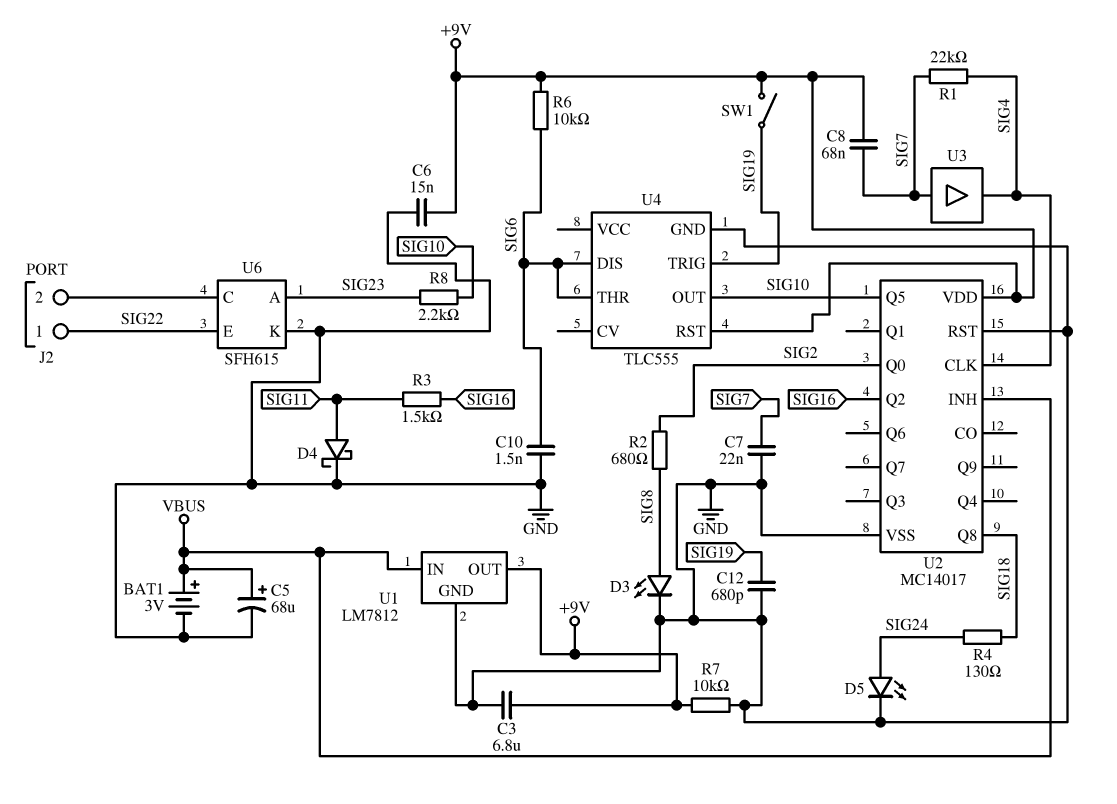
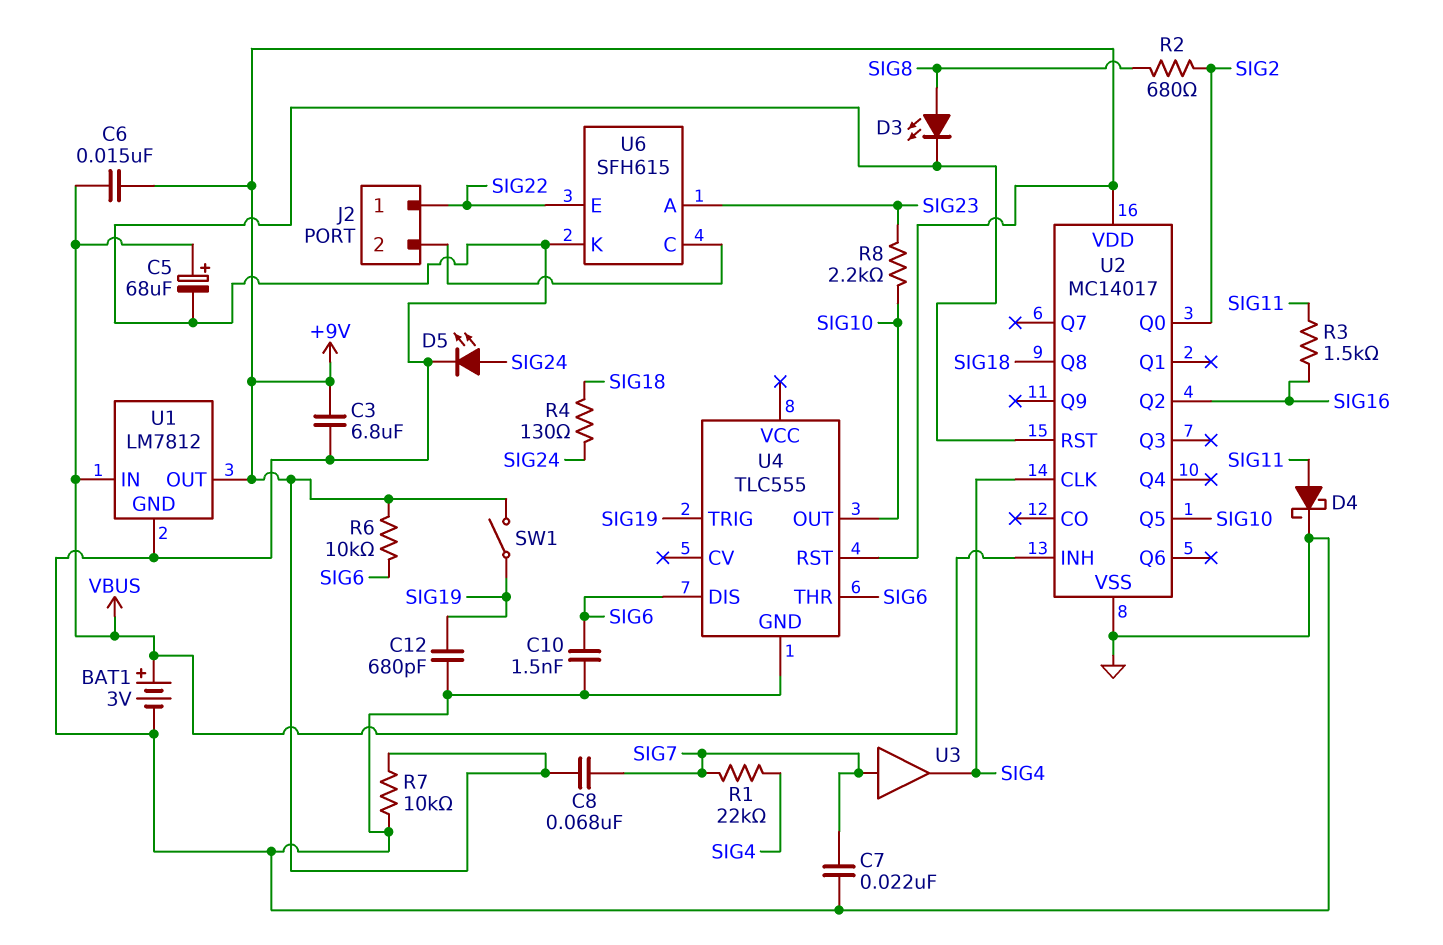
C6: 15nF (+9V, GND) -> 15nF (+9V, VBUS)

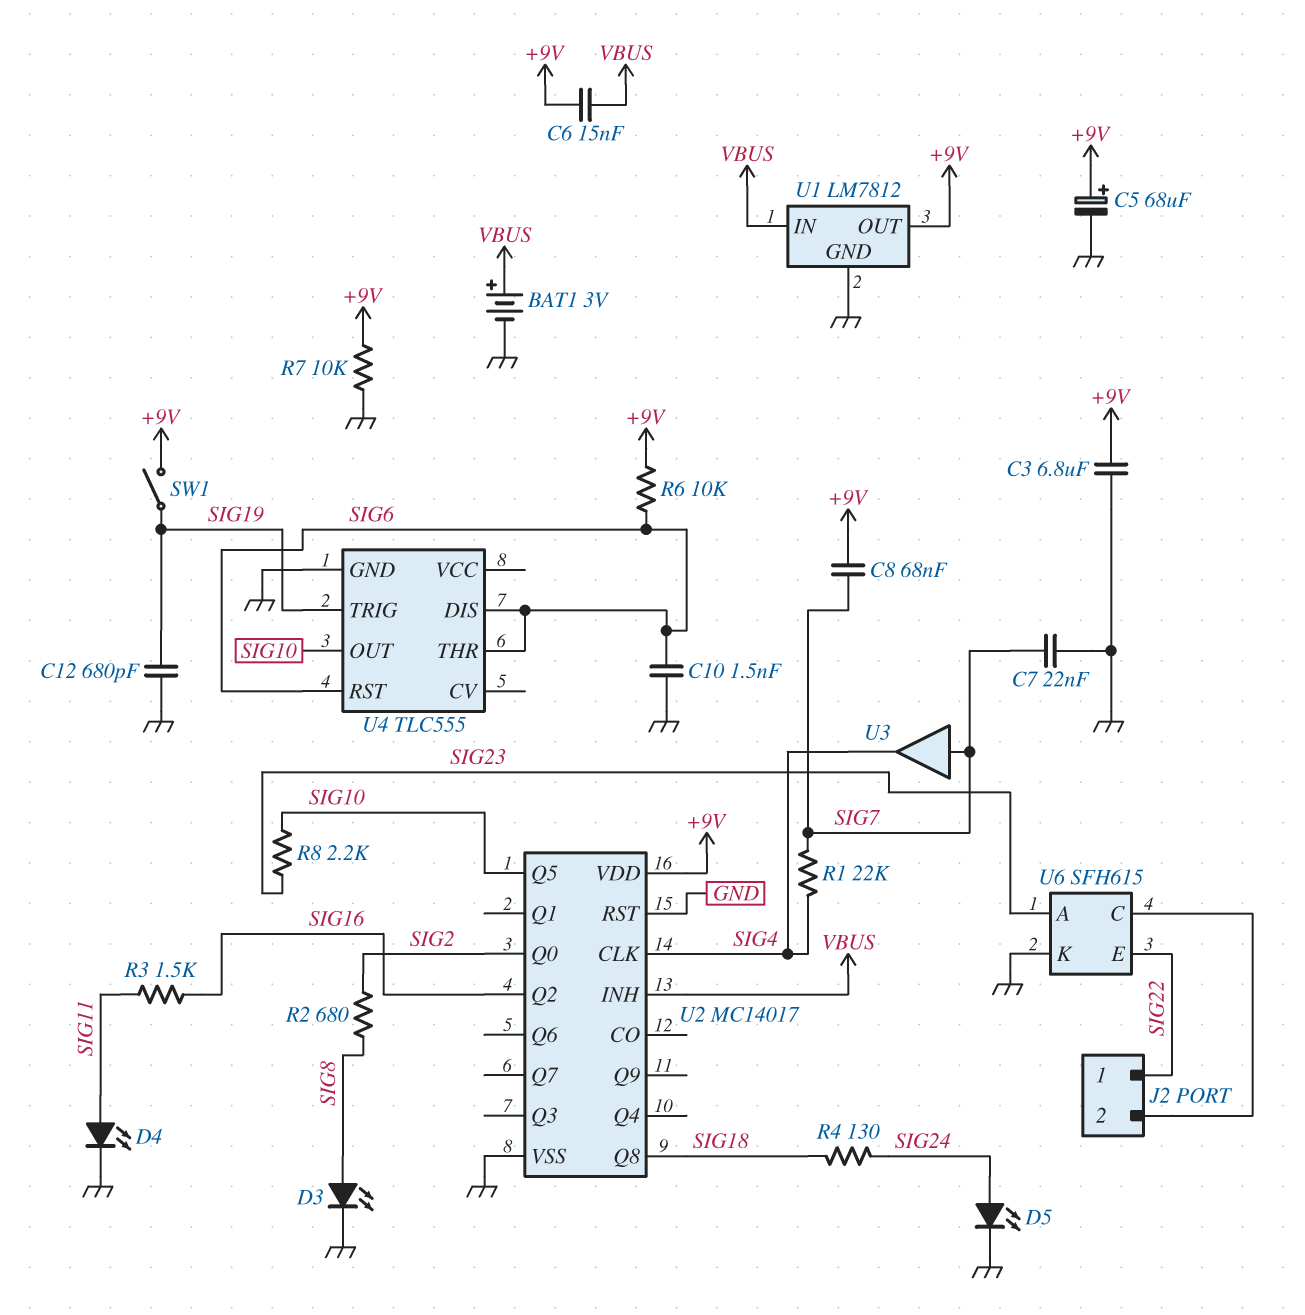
C5: 68uF (plus VBUS, minus GND) -> 68uF (plus +9V, minus GND)
D4: schottky (A SIG11, K GND) -> LED (A SIG11, K GND)
U4 pin RST: +9V -> SIG6

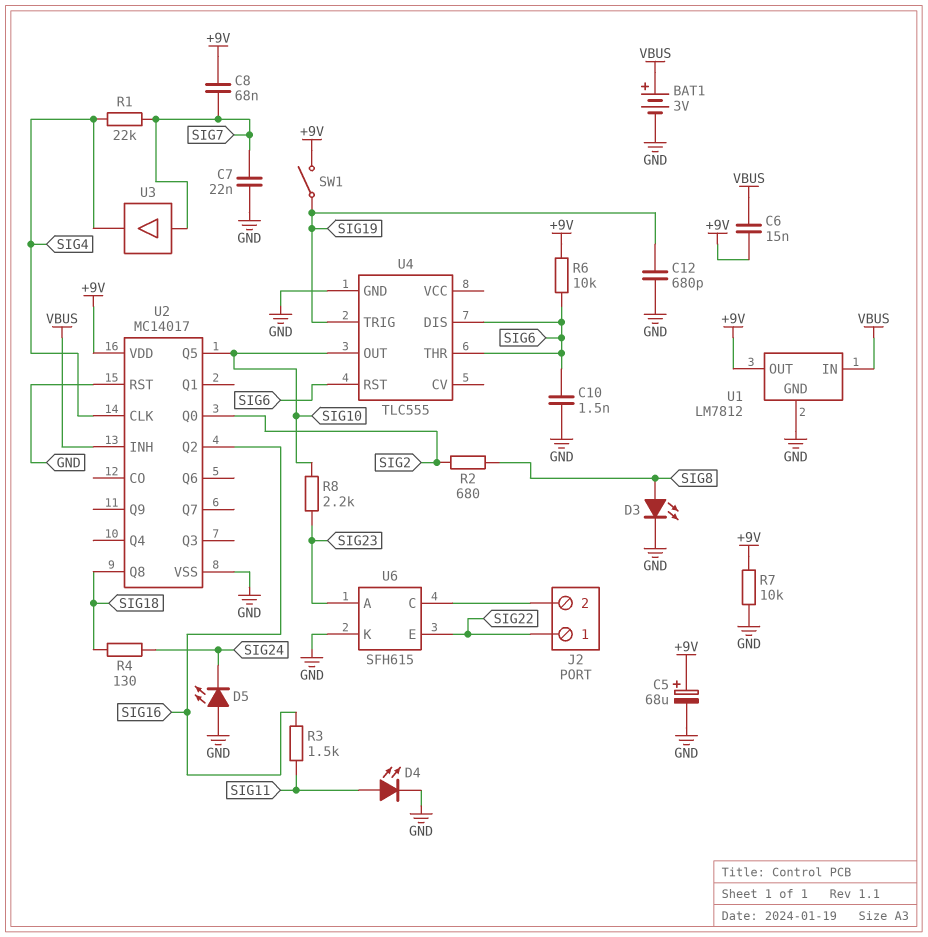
C3: 6.8uF (+9V, GND) -> none
D5: LED (A SIG24, K GND) -> LED (A GND, K SIG24)

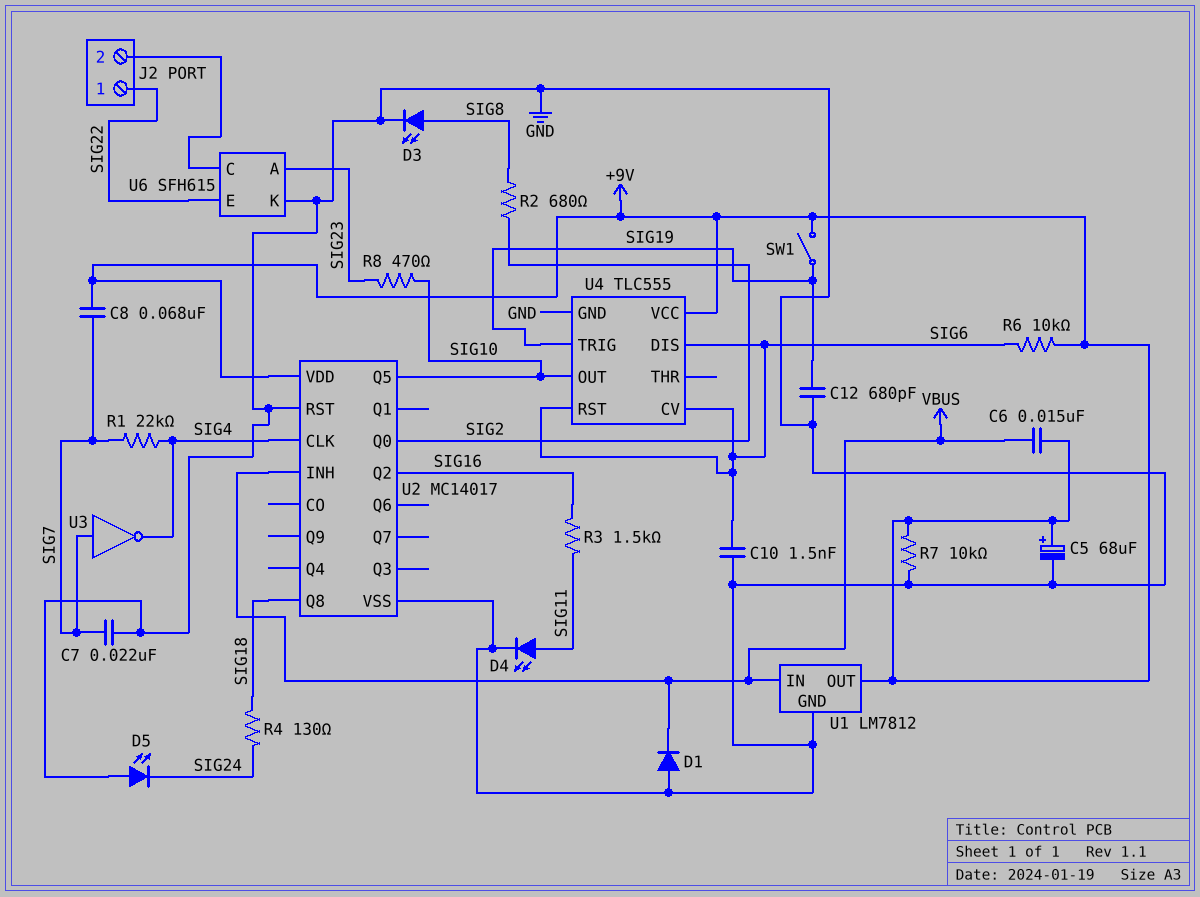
BAT1: 3V (plus VBUS, minus GND) -> none
D1: none -> diode (A GND, K VBUS)
R8: 2.2k (SIG10, SIG23) -> 470 (SIG10, SIG23)
U3: buffer (in SIG7, out SIG4) -> NOT (in SIG7, out SIG4)
U4 pin CV: none -> SIG6
U4 pin THR: SIG6 -> none
U4 pin VCC: none -> +9V

